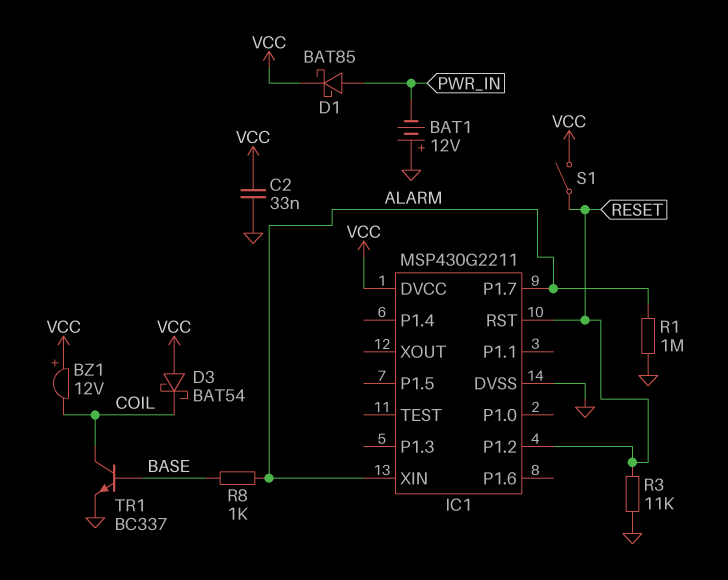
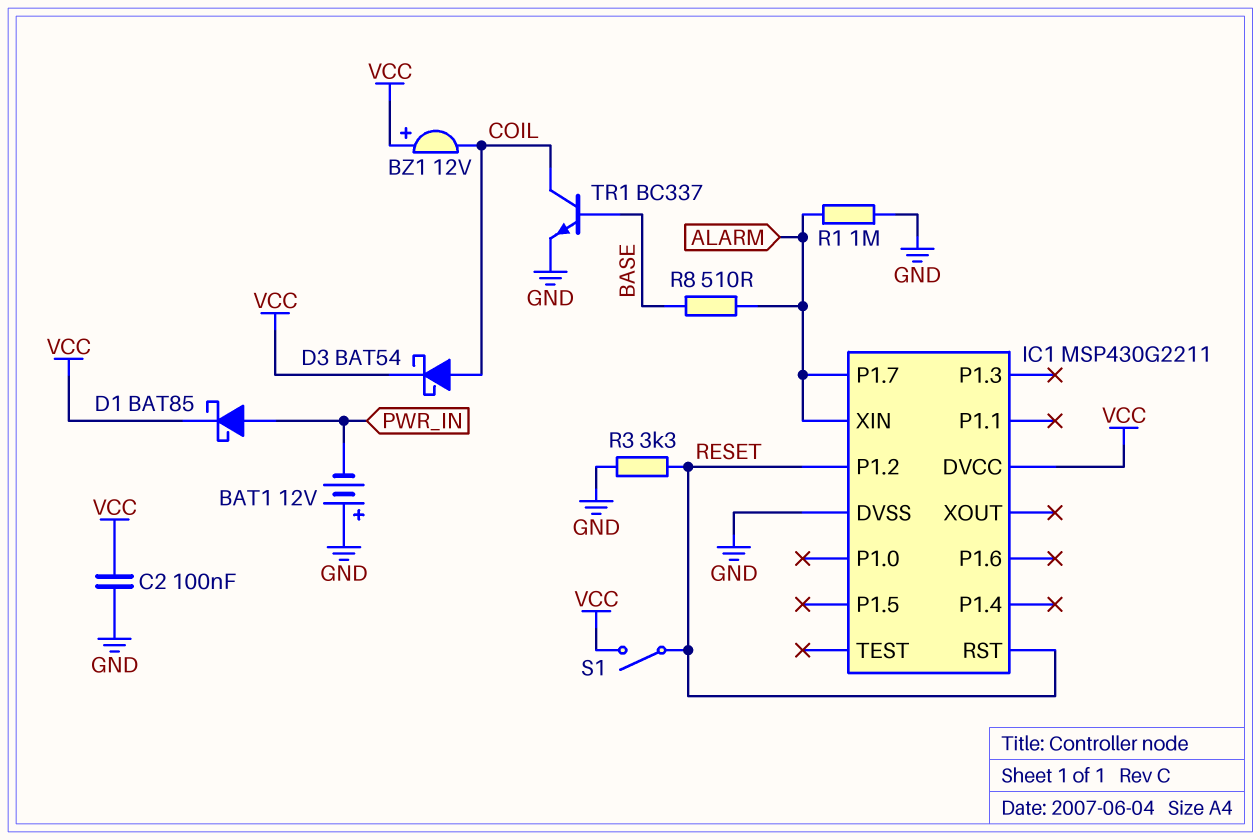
C2: 33nF (GND, VCC) -> 100nF (GND, VCC)
D3: schottky BAT54 (A VCC, K COIL) -> schottky BAT54 (A COIL, K VCC)
R3: 11k (GND, RESET) -> 3.3k (GND, RESET)
R8: 1k (ALARM, BASE) -> 510 (ALARM, BASE)

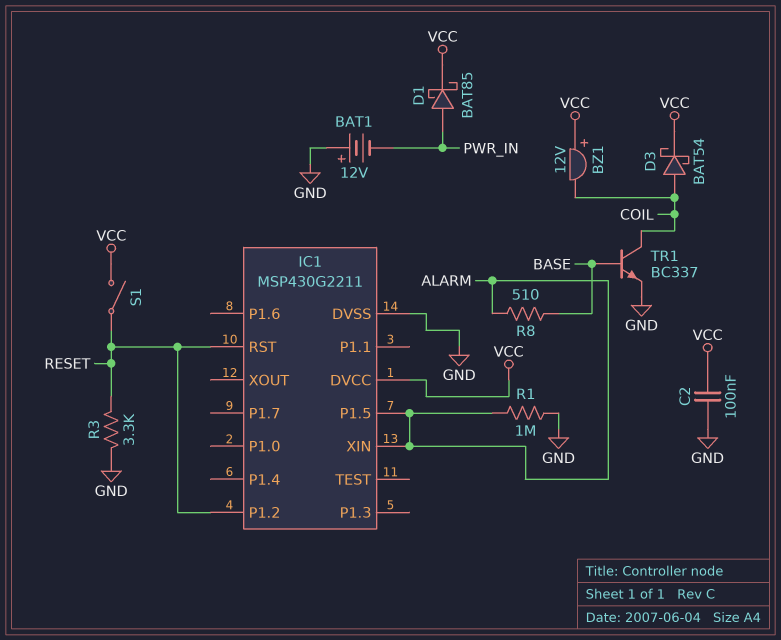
IC1 pin P1.5: none -> ALARM
IC1 pin P1.7: ALARM -> none

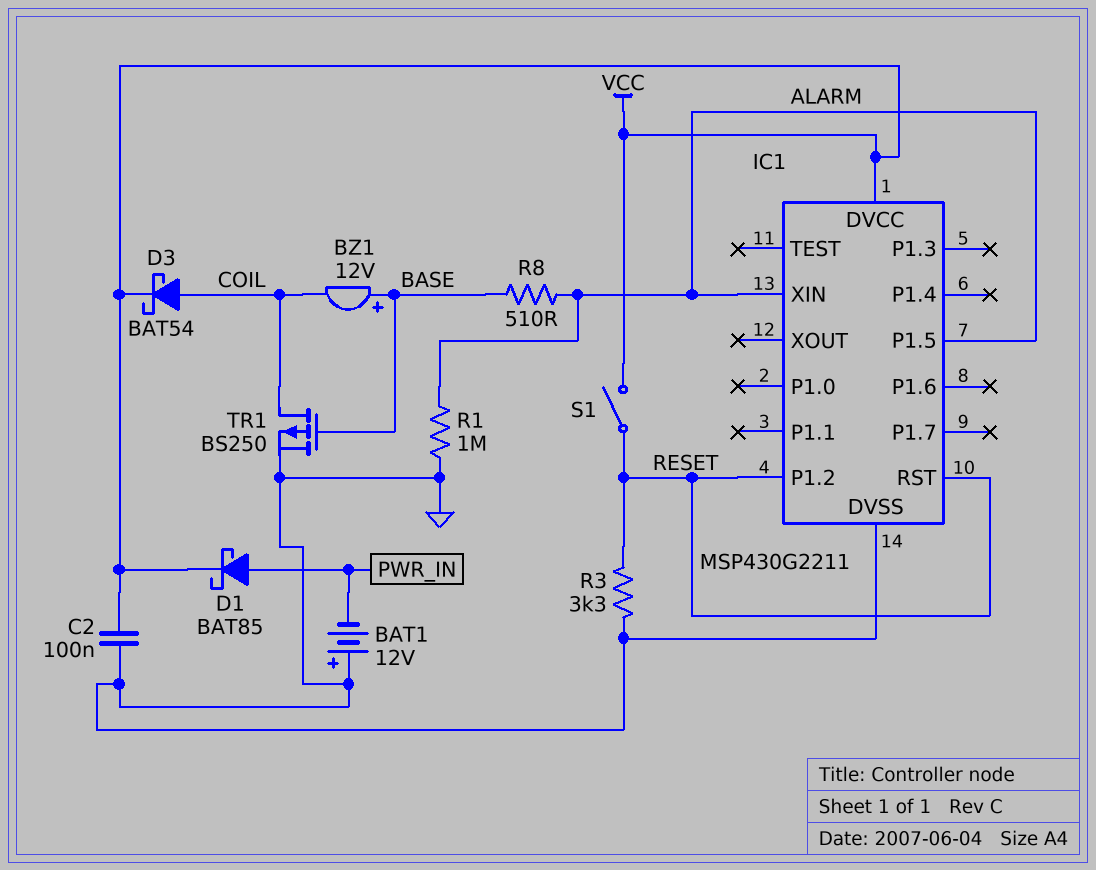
BZ1: buzzer 12V (plus VCC, minus COIL) -> buzzer 12V (plus BASE, minus COIL)
TR1: NPN BC337 (B BASE, C COIL, E GND) -> PMOS BS250 (G BASE, D COIL, S GND)

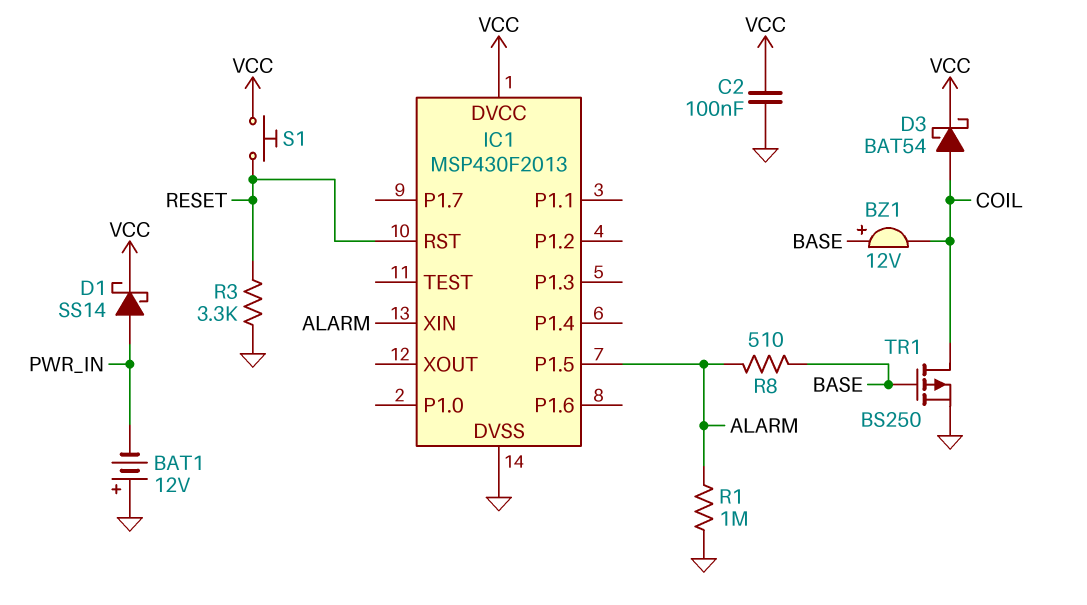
D1: schottky BAT85 (A PWR_IN, K VCC) -> schottky SS14 (A PWR_IN, K VCC)
IC1: MSP430G2211 -> MSP430F2013
IC1 pin P1.2: RESET -> none
S1: switch (RESET, VCC) -> button (RESET, VCC)

